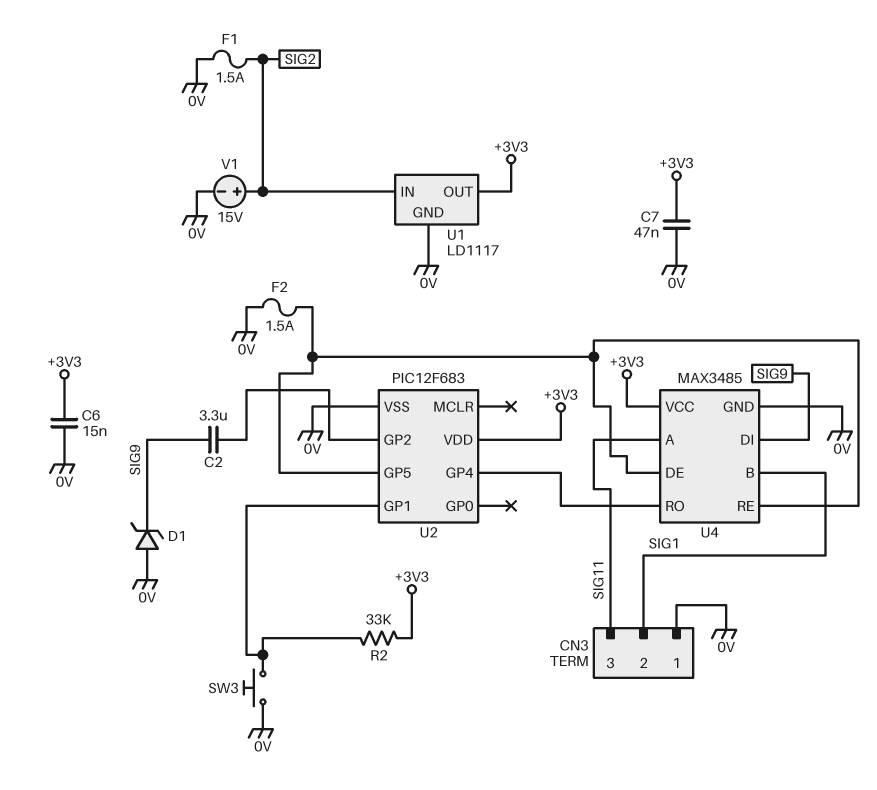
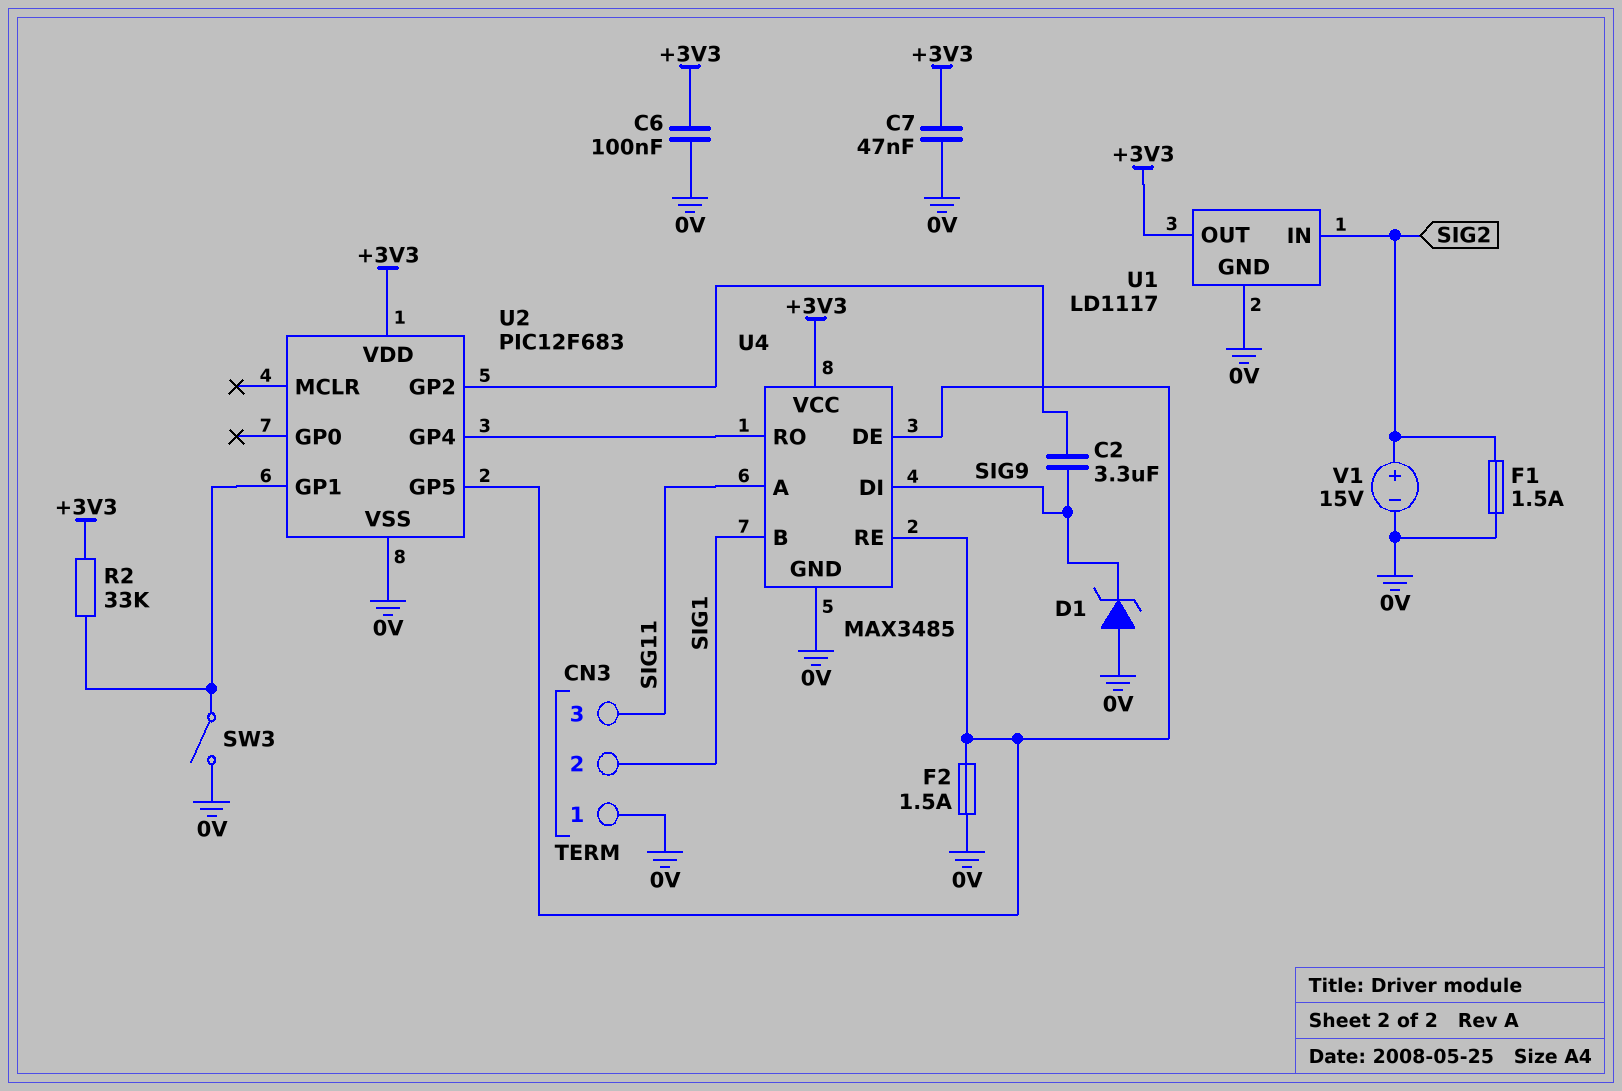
C6: 15nF (+3V3, 0V) -> 100nF (+3V3, 0V)
SW3: button (0V, U2/GP1) -> switch (0V, U2/GP1)

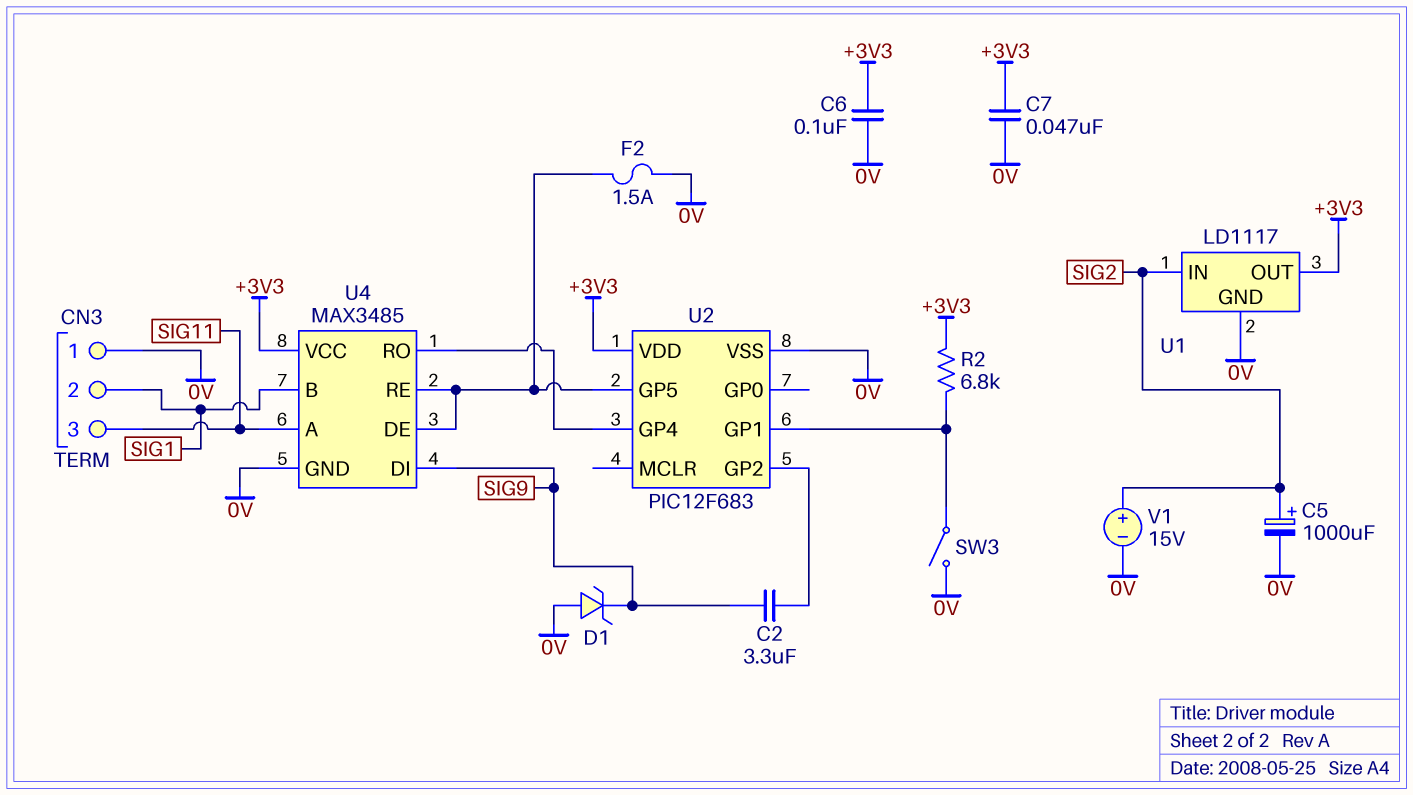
C5: none -> 1000uF (plus SIG2, minus 0V)
F1: 1.5A (0V, SIG2) -> none
R2: 33k (+3V3, U2/GP1) -> 6.8k (+3V3, U2/GP1)

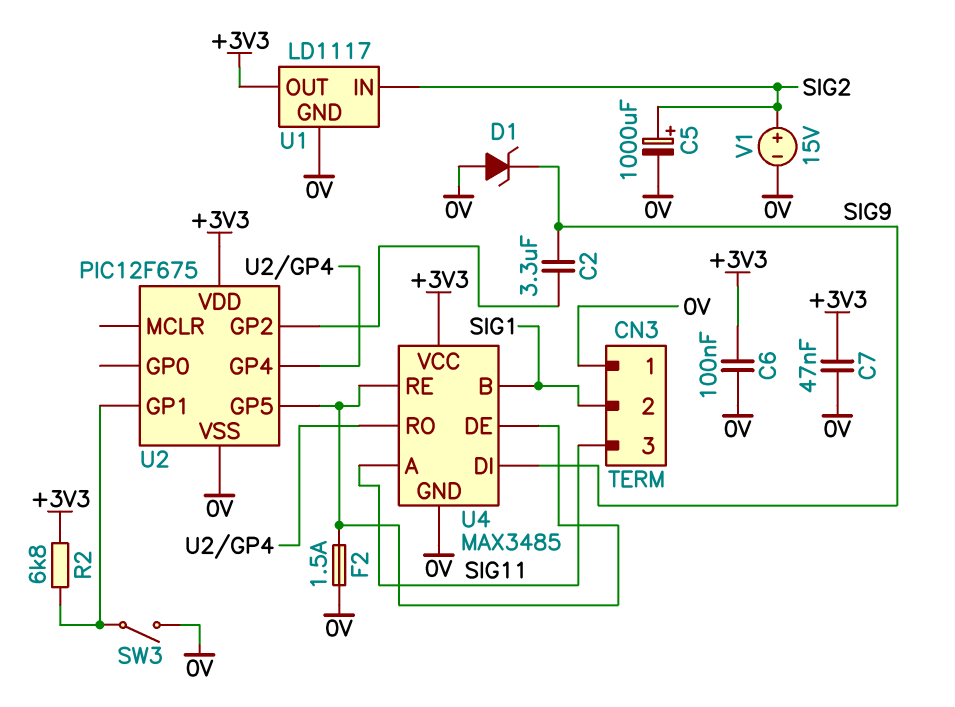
U2: PIC12F683 -> PIC12F675

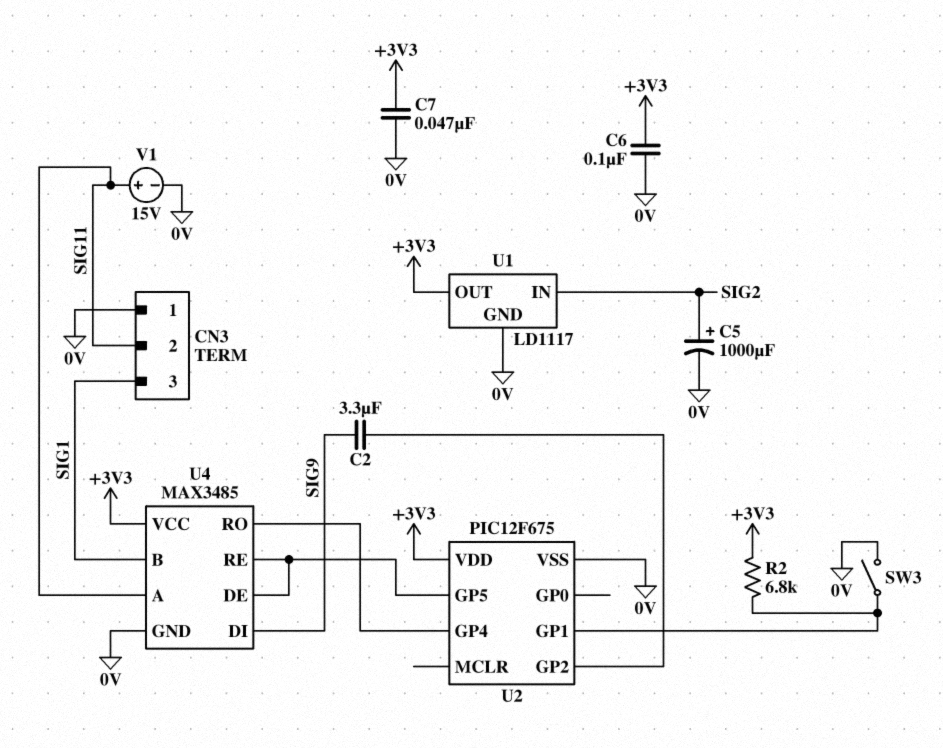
CN3 pin 2: SIG1 -> SIG11
CN3 pin 3: SIG11 -> SIG1
D1: zener (A 0V, K SIG9) -> none
F2: 1.5A (0V, U2/GP5) -> none
V1: 15V (plus SIG2, minus 0V) -> 15V (plus SIG11, minus 0V)

